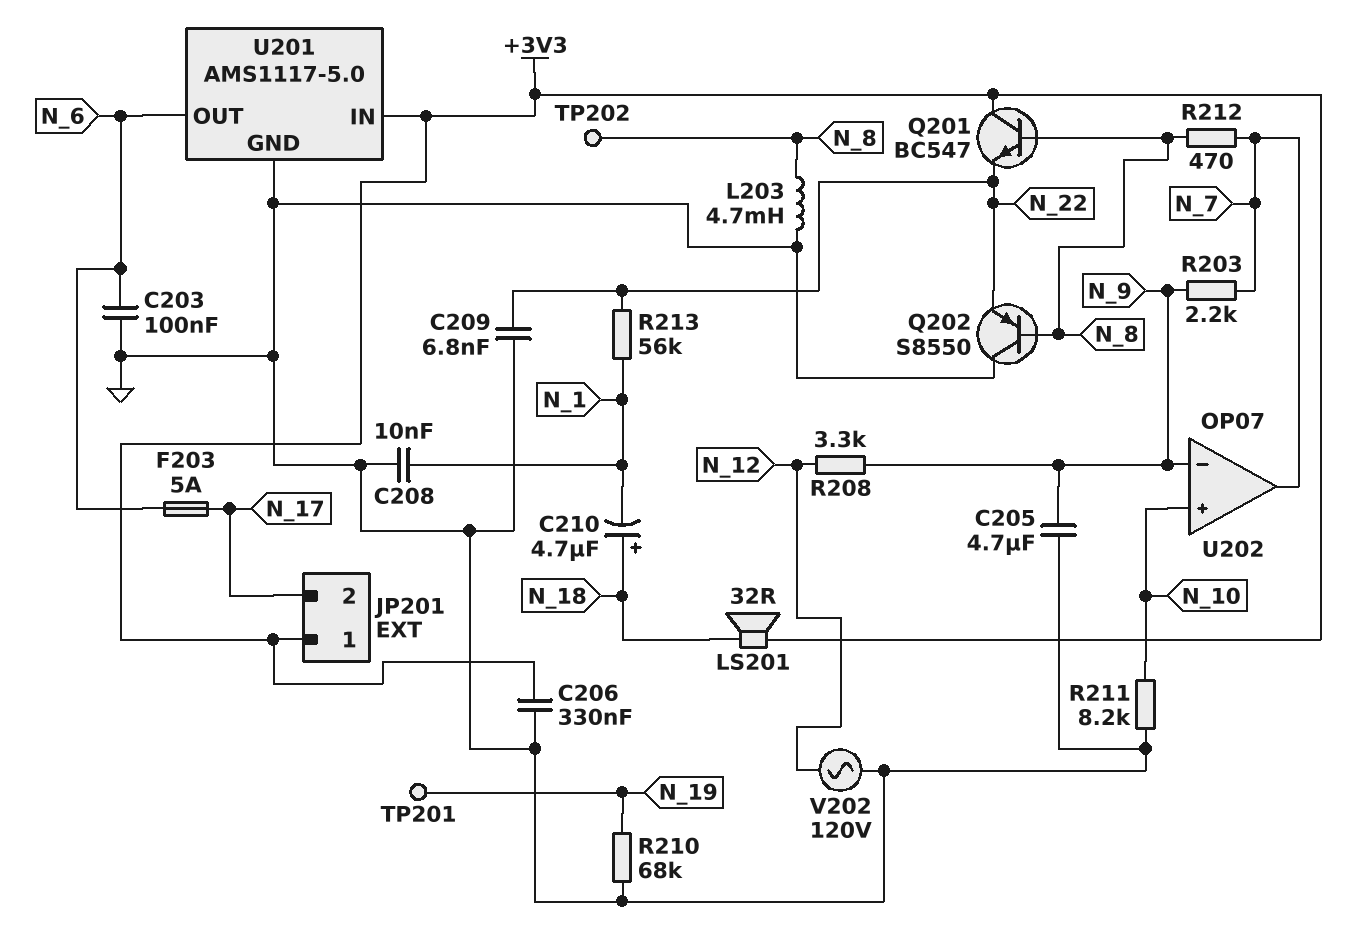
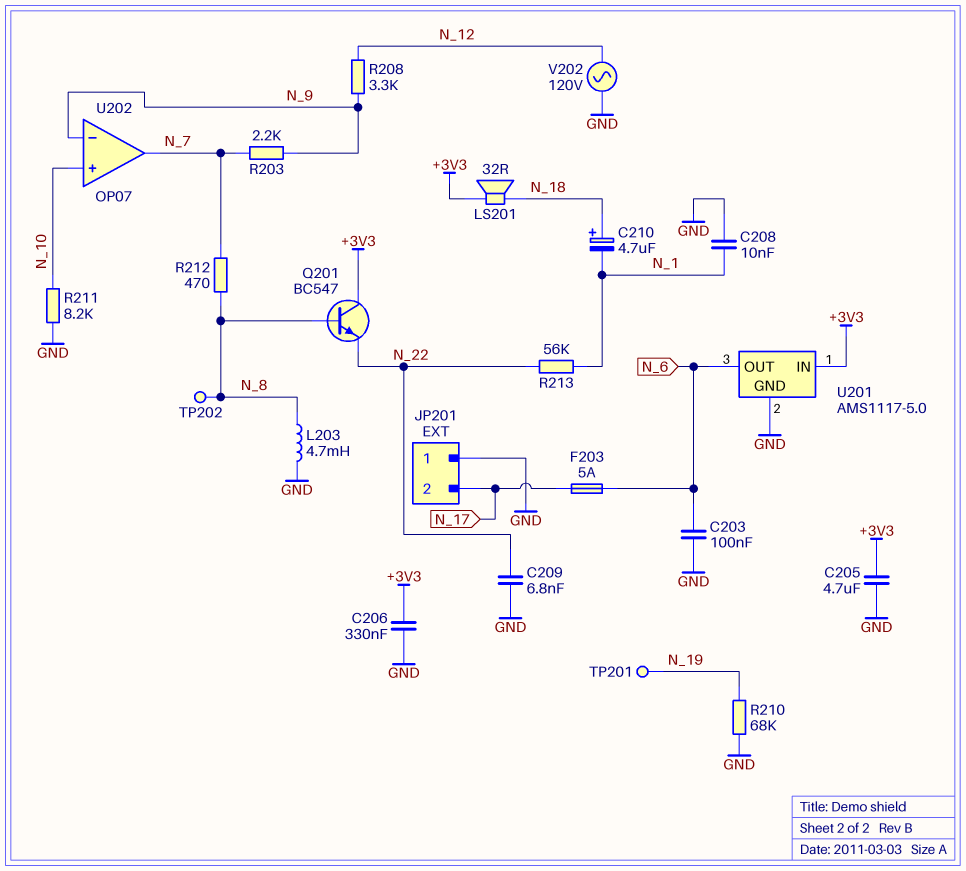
C205: 4.7uF (GND, N_9) -> 4.7uF (+3V3, GND)
JP201 pin 1: +3V3 -> GND
Q202: PNP S8550 (B N_8, C GND, E N_22) -> none

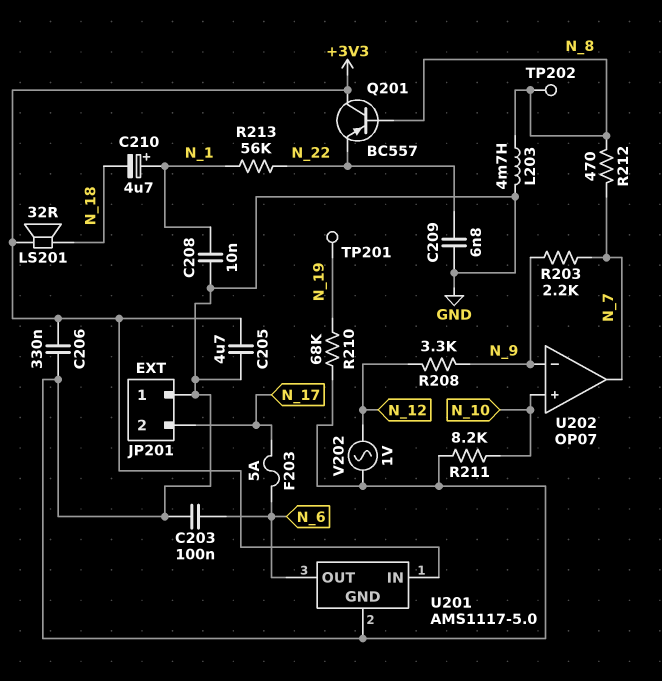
C210: 4.7uF (plus N_18, minus N_1) -> 4.7uF (plus N_1, minus N_18)
Q201: NPN BC547 (B N_8, C +3V3, E N_22) -> PNP BC557 (B N_8, C +3V3, E N_22)
V202: AC 120V (GND, N_12) -> AC 1V (GND, N_12)

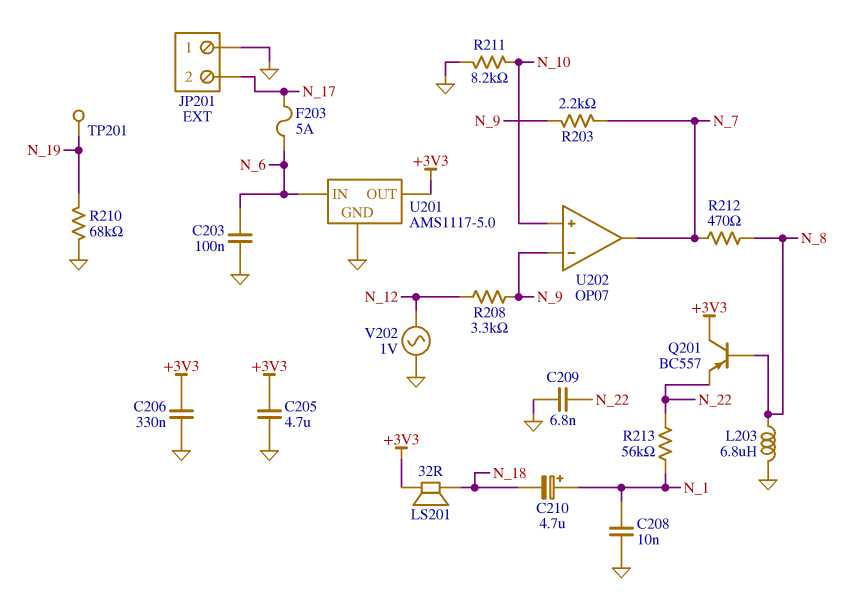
L203: 4.7mH (GND, N_8) -> 6.8uH (GND, N_8)
TP202: test point (N_8) -> none
U201 pin IN: +3V3 -> N_6
U201 pin OUT: N_6 -> +3V3

